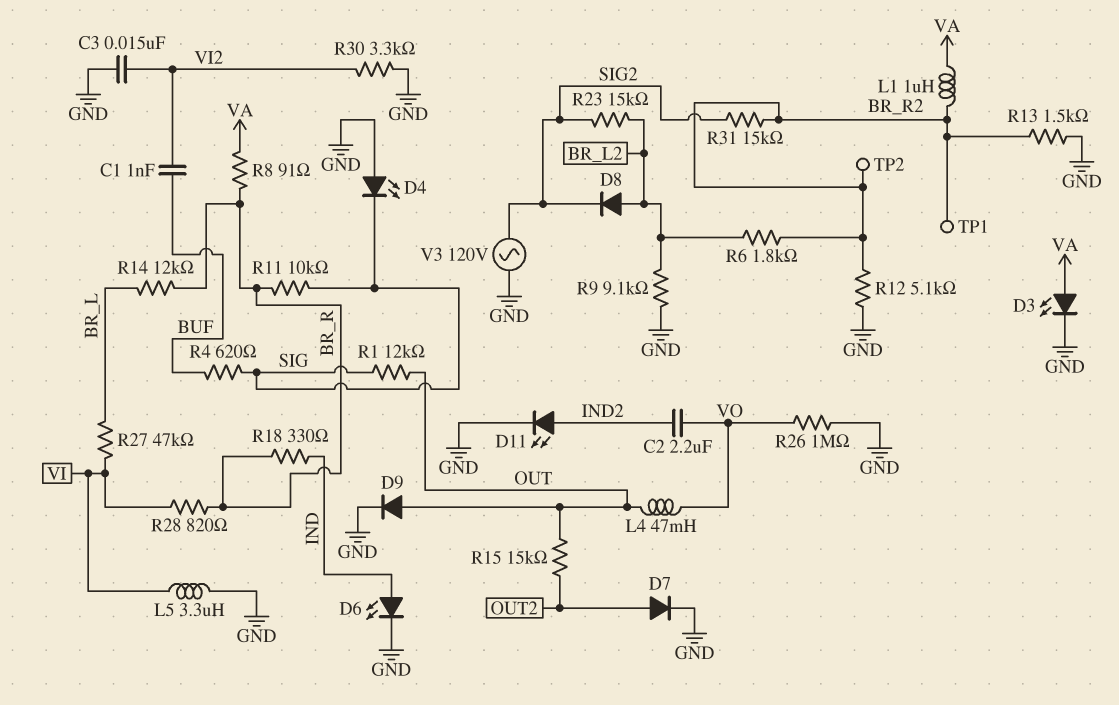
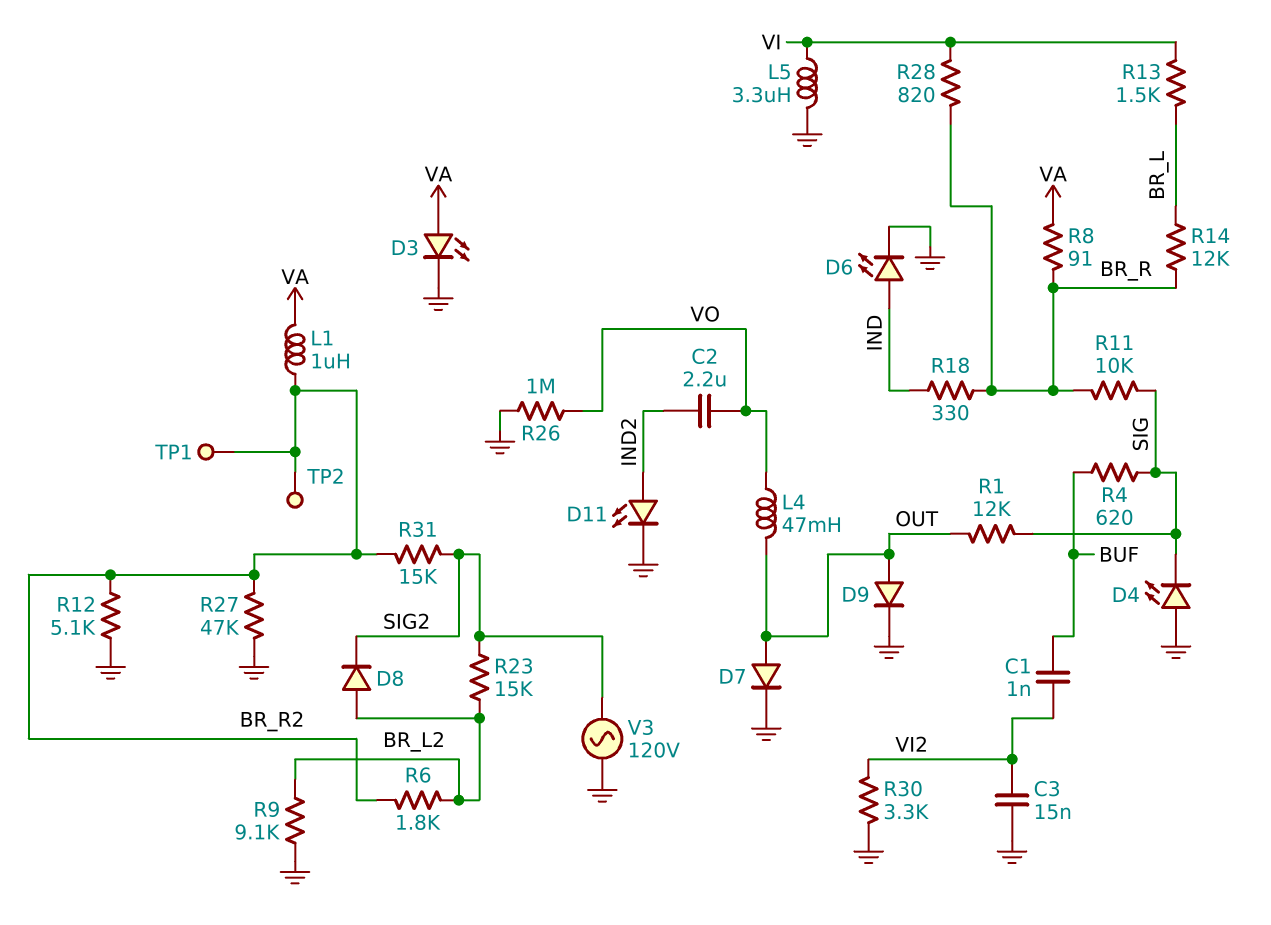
D7: diode (A OUT2, K GND) -> diode (A OUT, K GND)
R13: 1.5k (BR_R2, GND) -> 1.5k (BR_L, VI)
R15: 15k (OUT, OUT2) -> none
R27: 47k (BR_L, VI) -> 47k (BR_R2, GND)

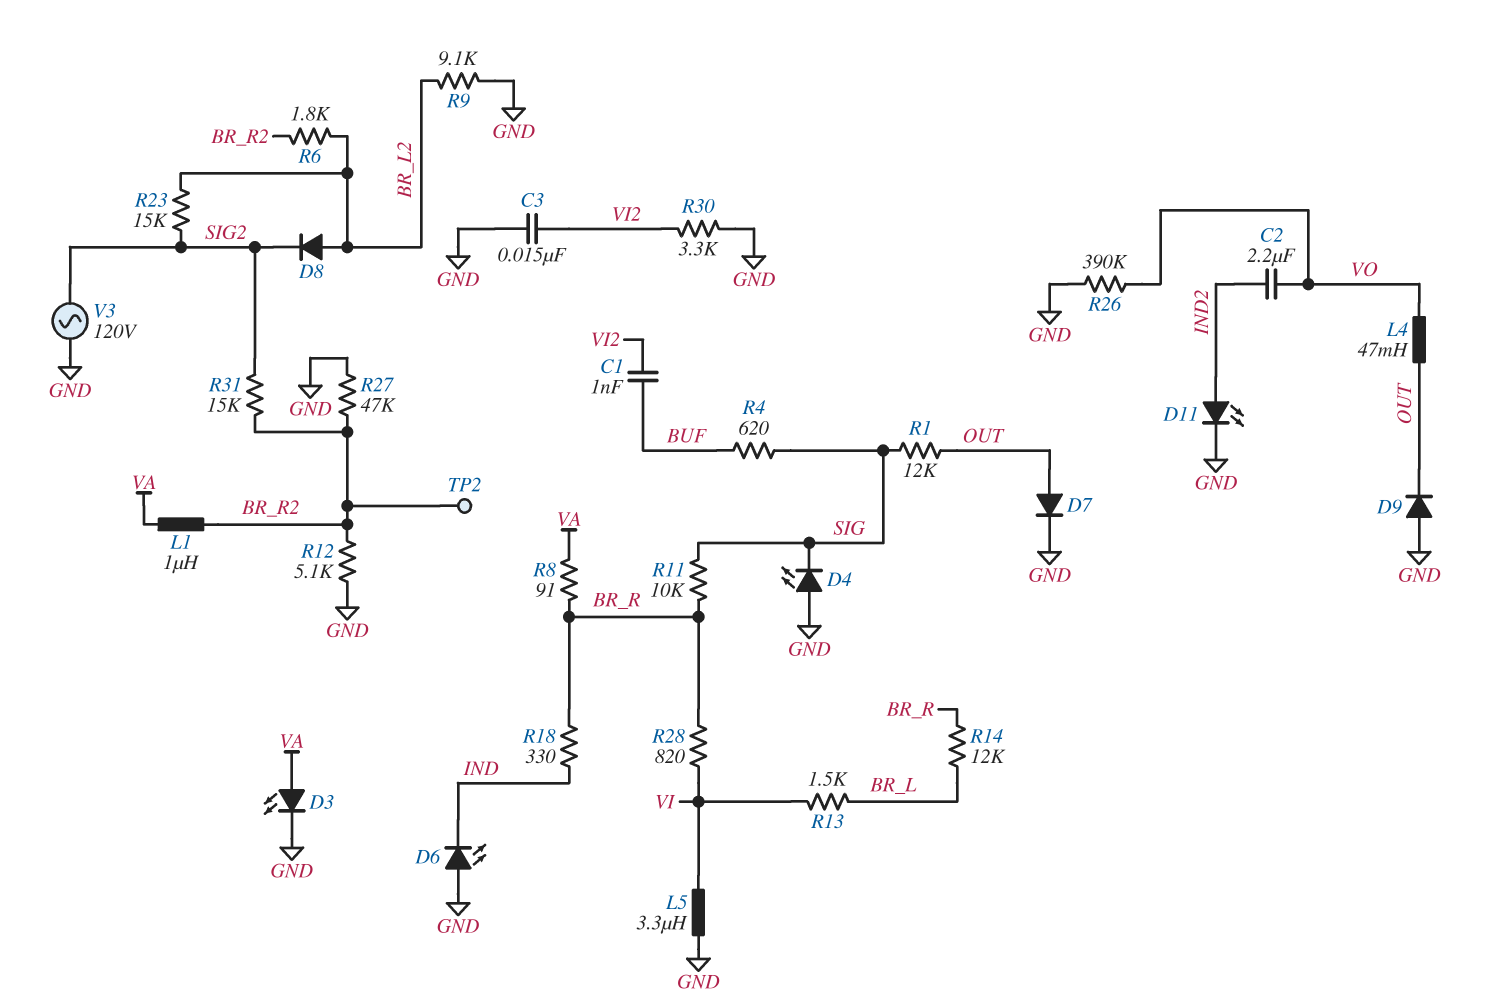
D6: LED (A IND, K GND) -> LED (A GND, K IND)
D9: diode (A OUT, K GND) -> diode (A GND, K OUT)
R26: 1M (GND, VO) -> 390k (GND, VO)
TP1: test point (BR_R2) -> none

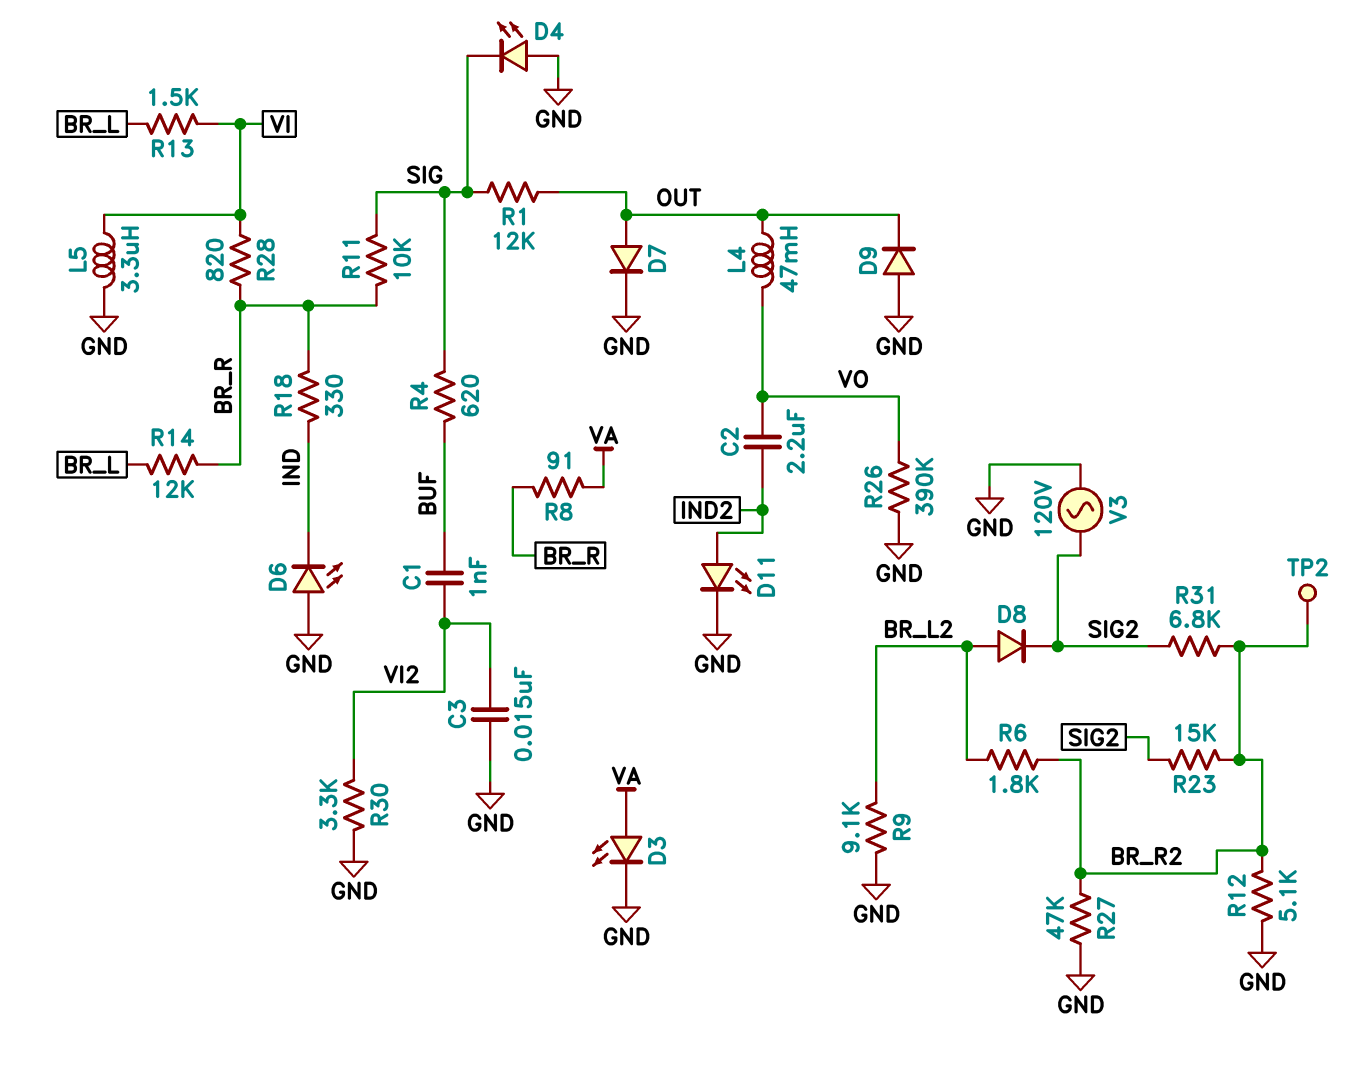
L1: 1uH (BR_R2, VA) -> none
R23: 15k (BR_L2, SIG2) -> 15k (BR_R2, SIG2)
R31: 15k (BR_R2, SIG2) -> 6.8k (BR_R2, SIG2)

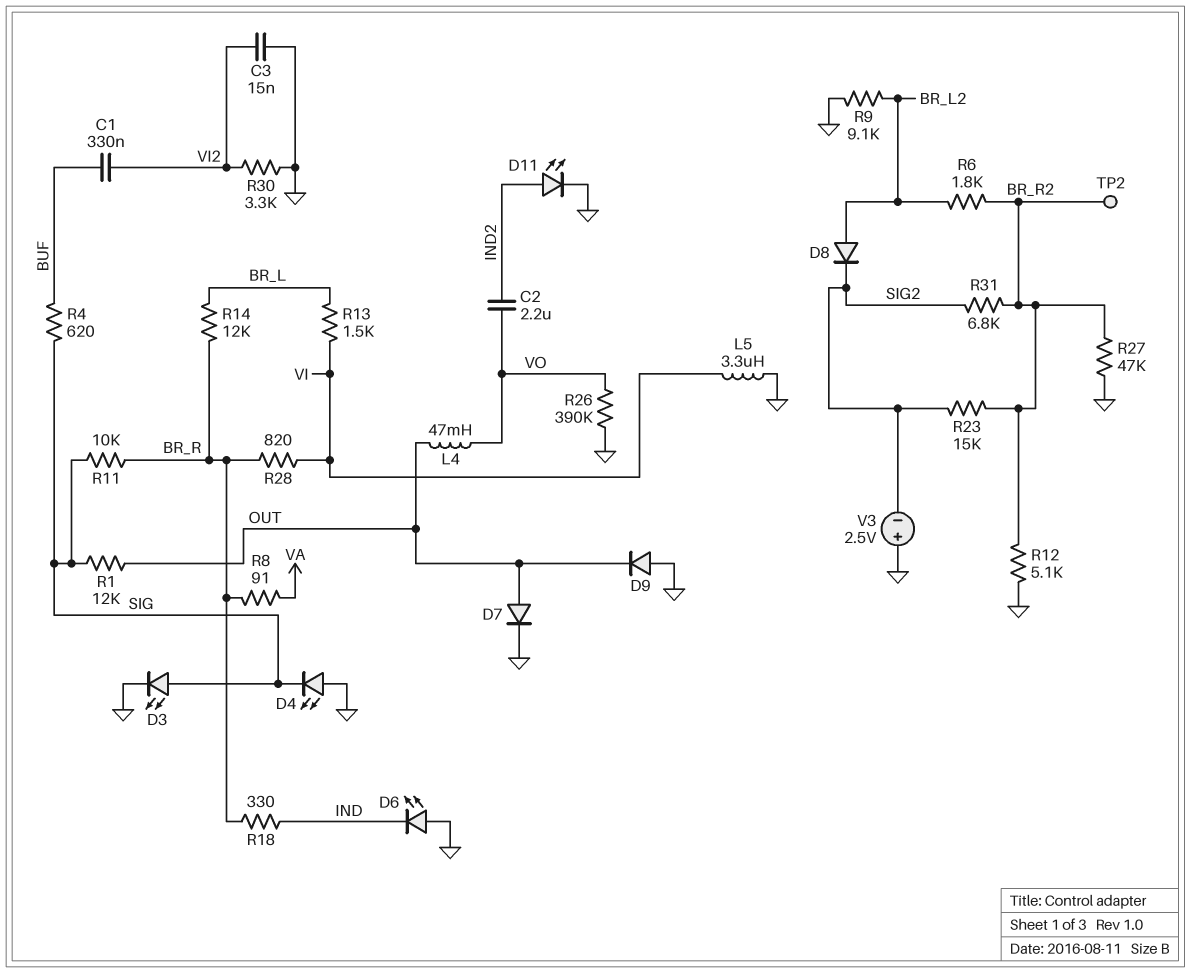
C1: 1nF (BUF, VI2) -> 330nF (BUF, VI2)
D3: LED (A VA, K GND) -> LED (A SIG, K GND)
V3: AC 120V (GND, SIG2) -> 2.5V (plus GND, minus SIG2)

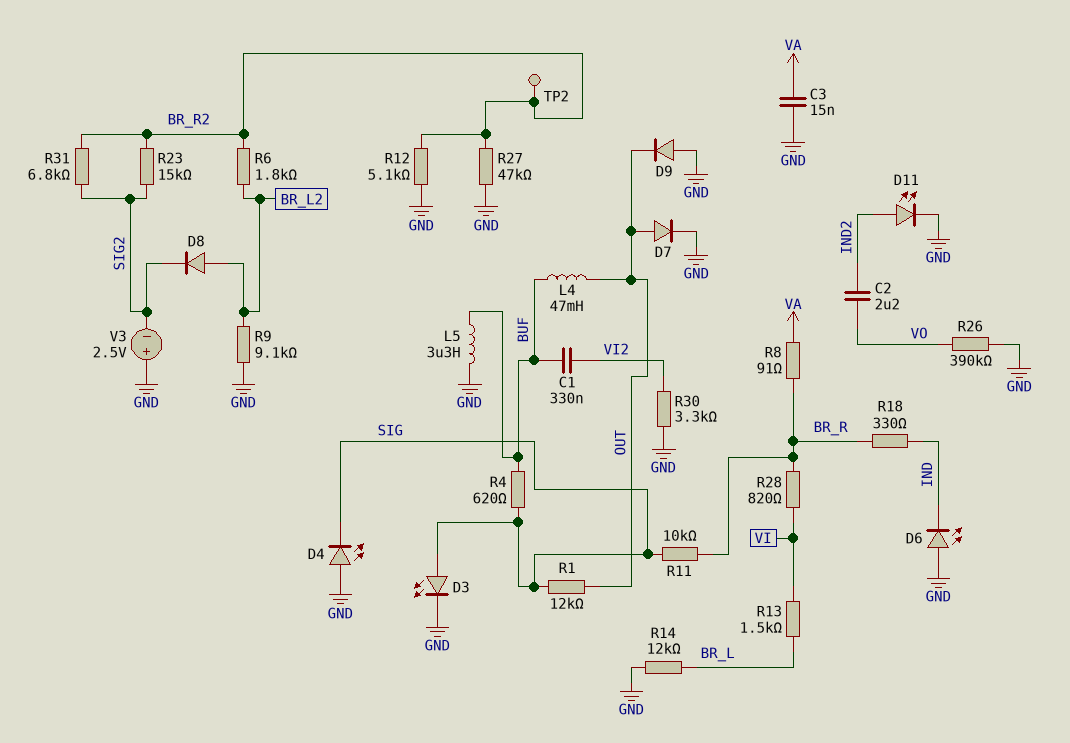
C3: 15nF (GND, VI2) -> 15nF (GND, VA)
L4: 47mH (OUT, VO) -> 47mH (BUF, OUT)
L5: 3.3uH (GND, VI) -> 3.3uH (BUF, GND)
R14: 12k (BR_L, BR_R) -> 12k (BR_L, GND)

